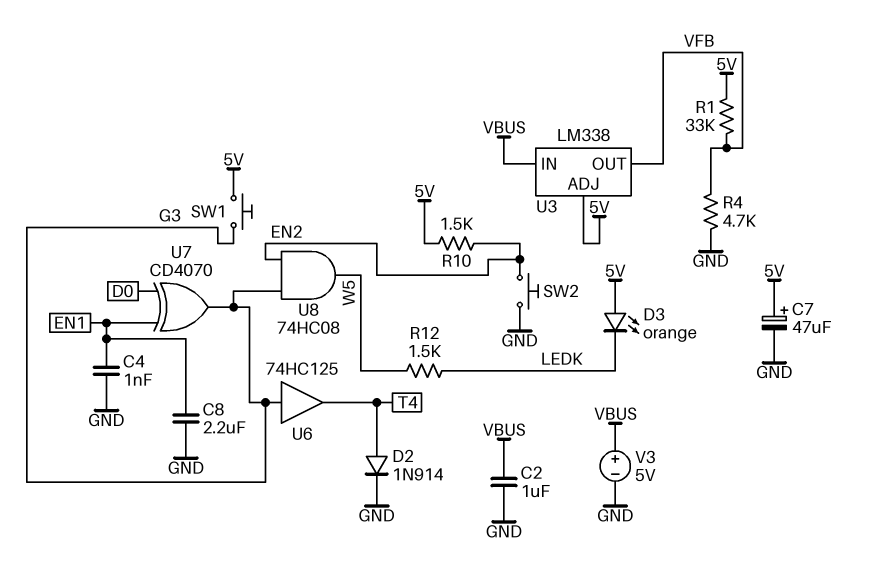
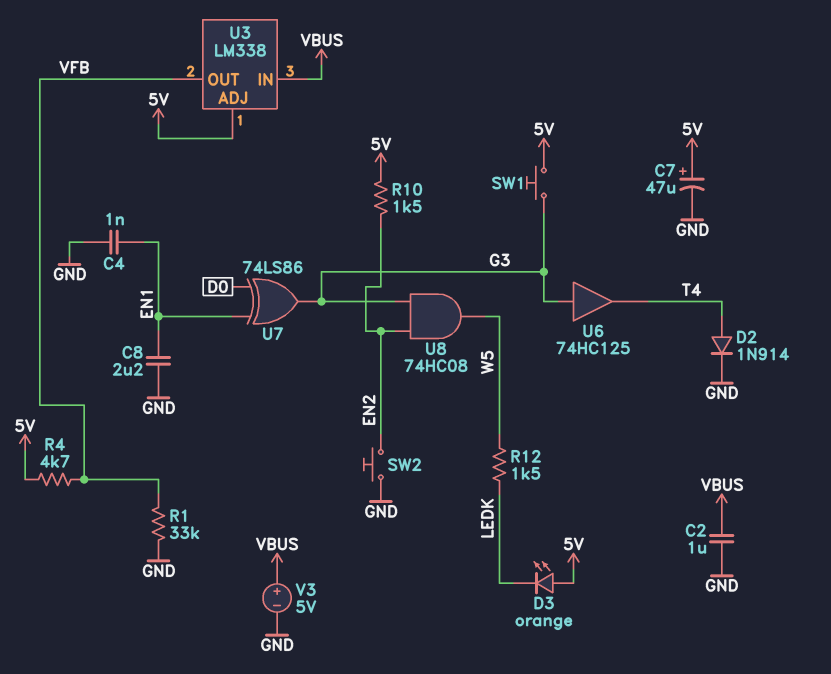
R1: 33k (5V, VFB) -> 33k (GND, VFB)
R4: 4.7k (GND, VFB) -> 4.7k (5V, VFB)
U7: XOR CD4070 (in D0, in EN1, out G3) -> XOR 74LS86 (in D0, in EN1, out G3)

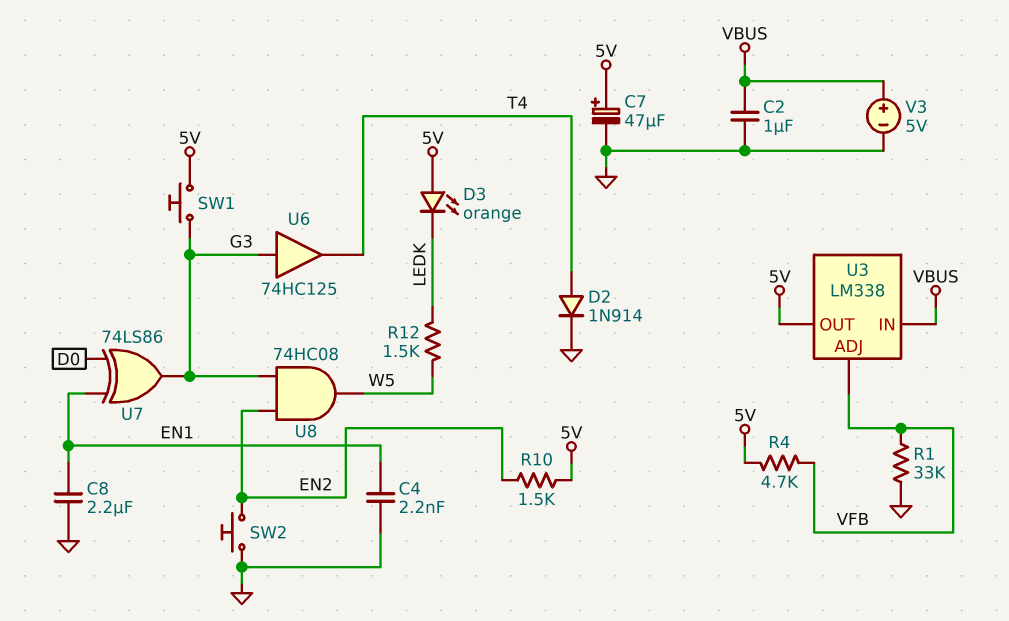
C4: 1nF (EN1, GND) -> 2.2nF (EN1, GND)
U3 pin ADJ: 5V -> VFB
U3 pin OUT: VFB -> 5V

